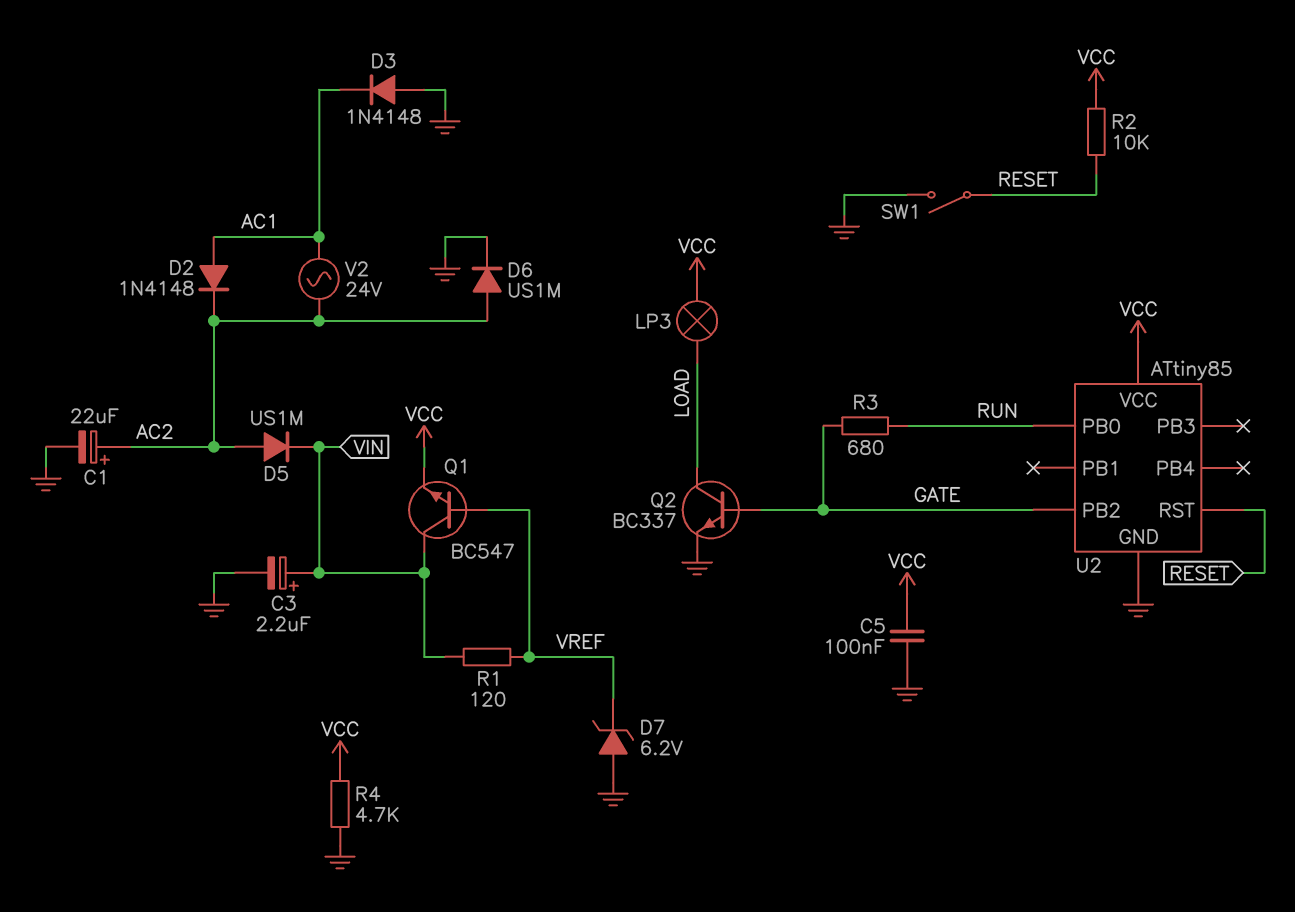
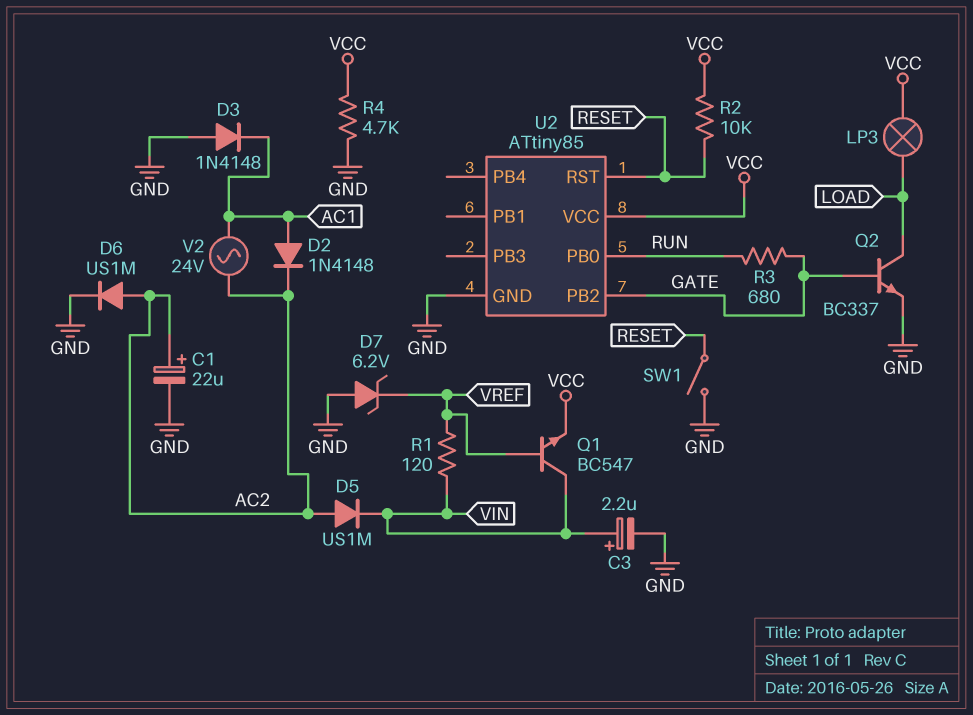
C5: 100nF (GND, VCC) -> none

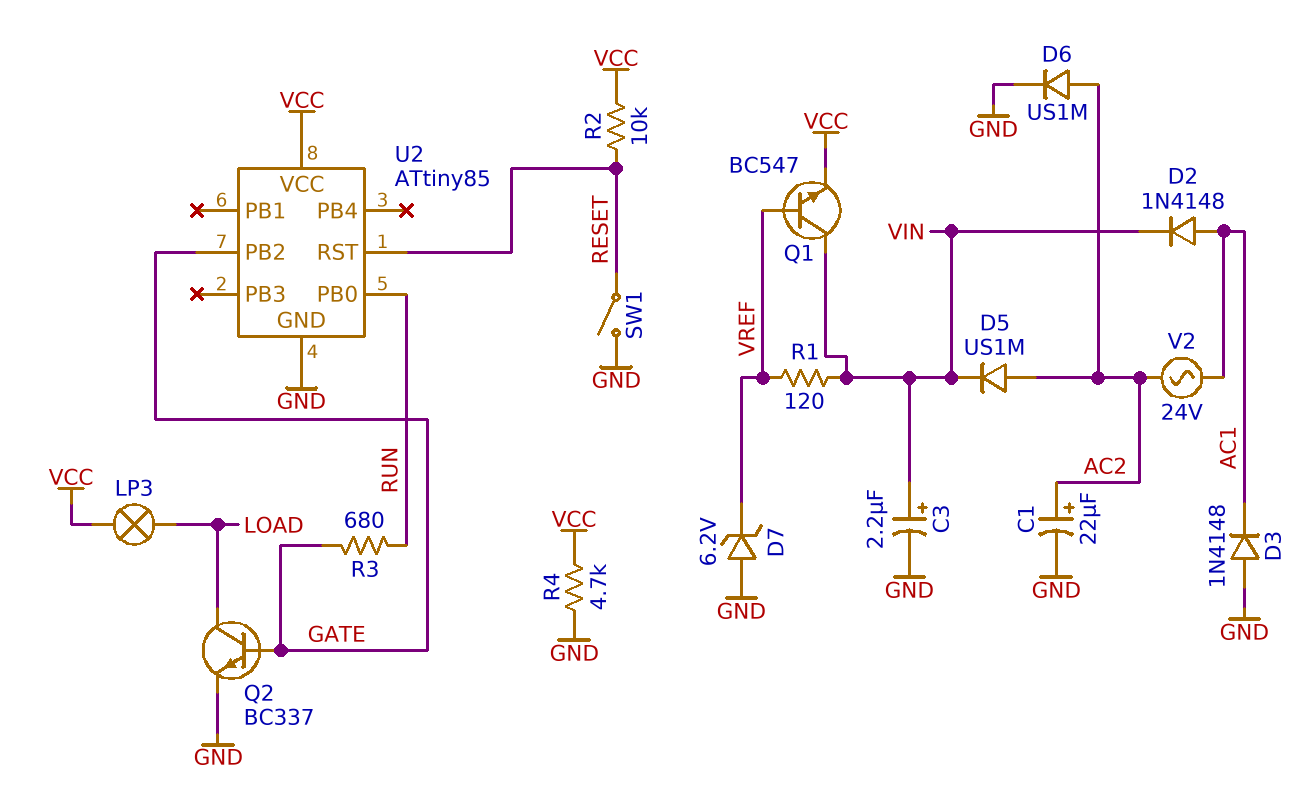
D2: diode 1N4148 (A AC1, K AC2) -> diode 1N4148 (A AC1, K VIN)

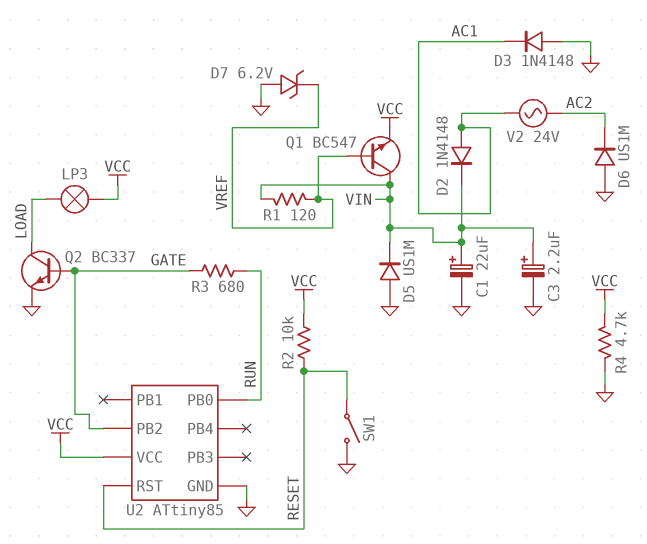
C1: 22uF (plus AC2, minus GND) -> 22uF (plus VIN, minus GND)
D5: diode US1M (A AC2, K VIN) -> diode US1M (A GND, K VIN)
D6: diode US1M (A AC2, K GND) -> diode US1M (A GND, K AC2)

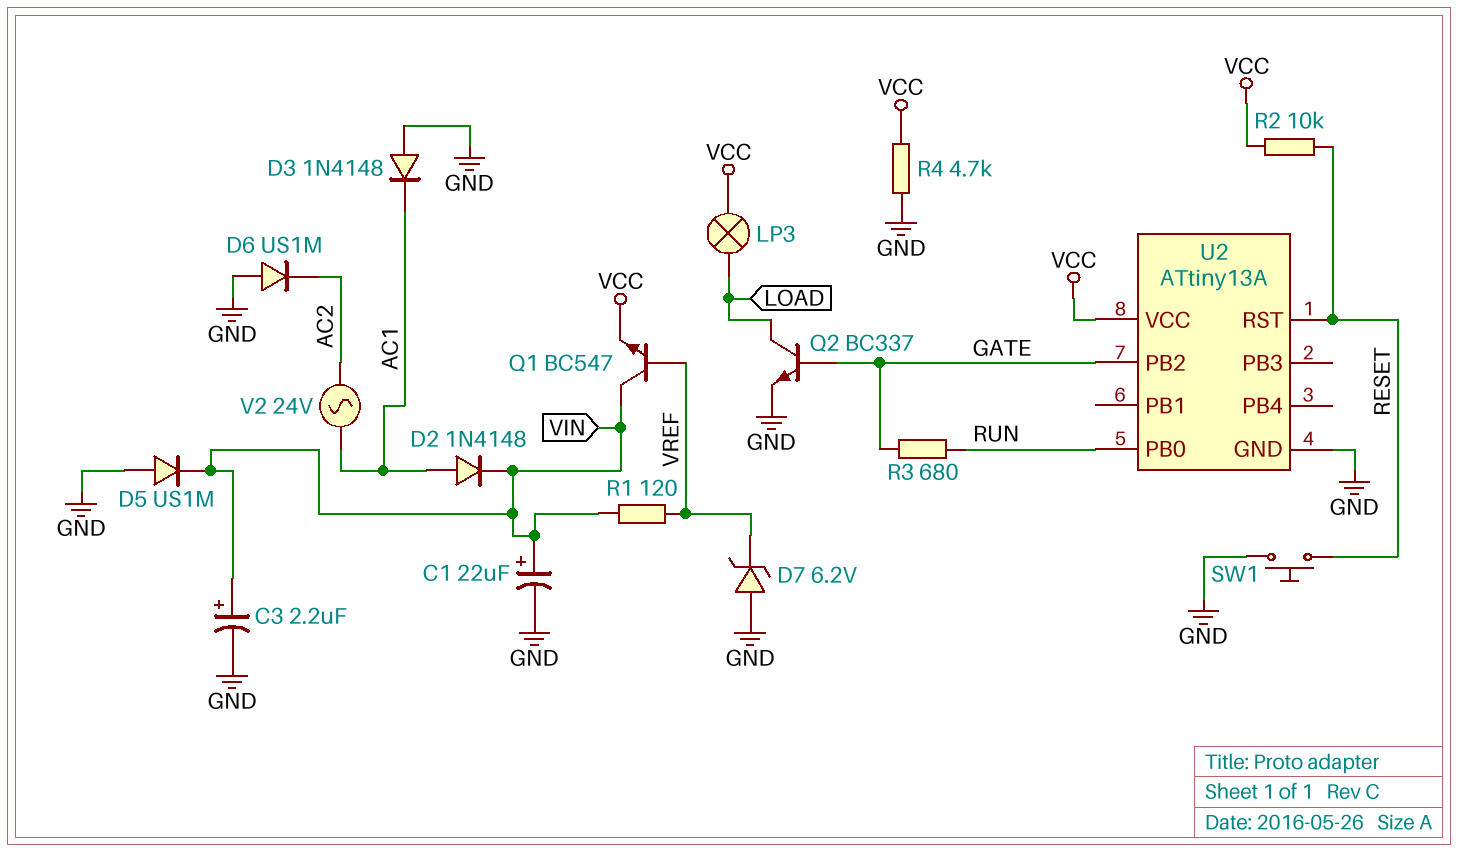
SW1: switch (GND, RESET) -> button (GND, RESET)
U2: ATtiny85 -> ATtiny13A

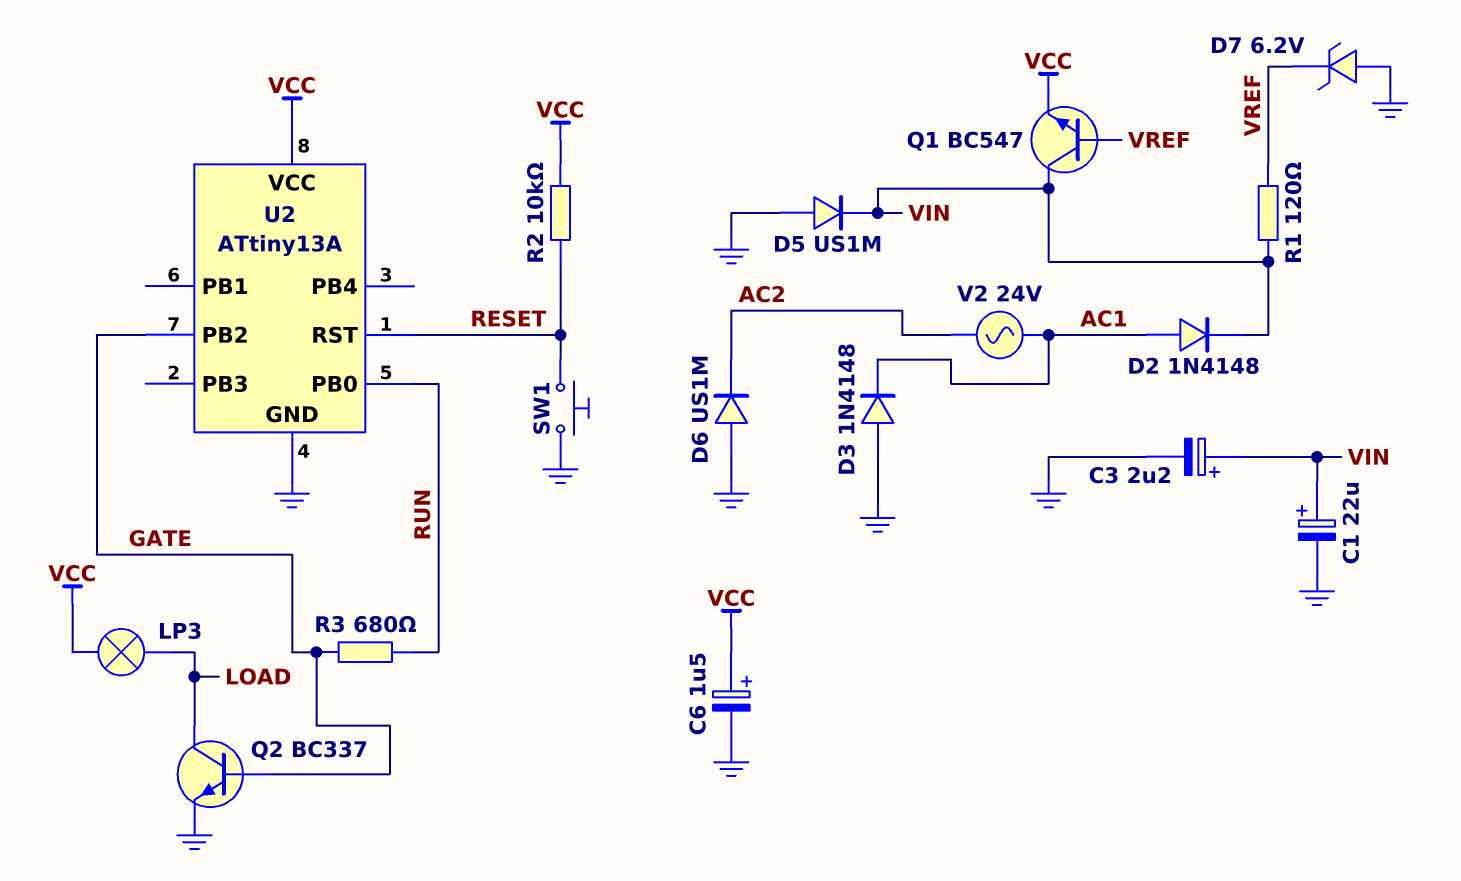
C6: none -> 1.5uF (plus VCC, minus GND)
R4: 4.7k (GND, VCC) -> none

